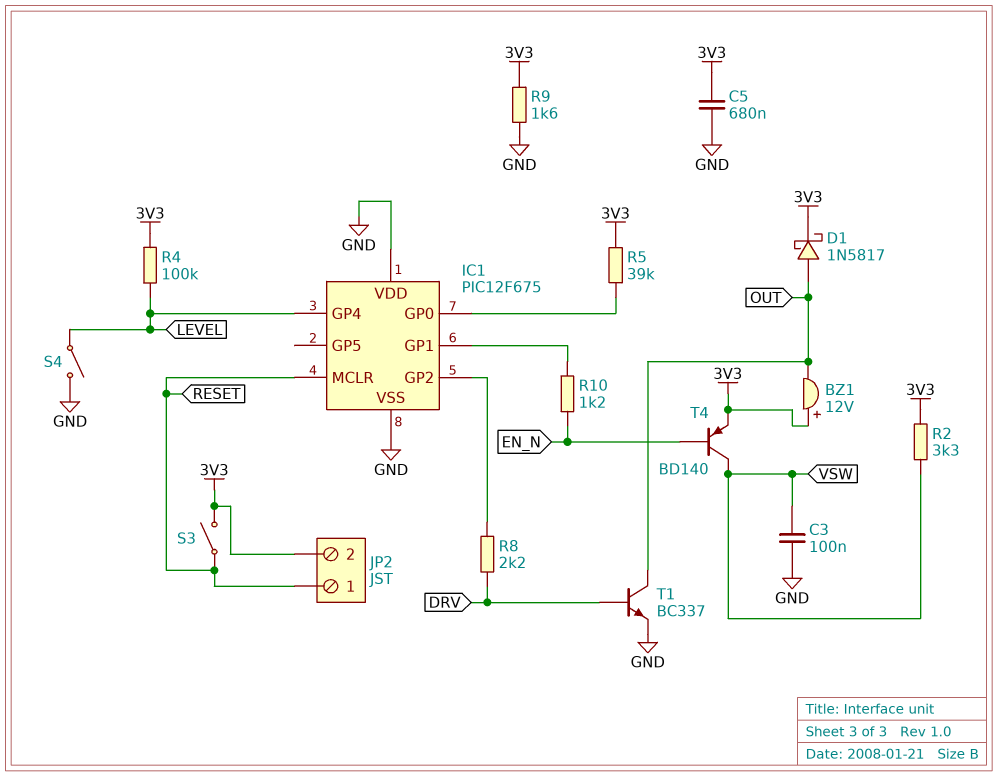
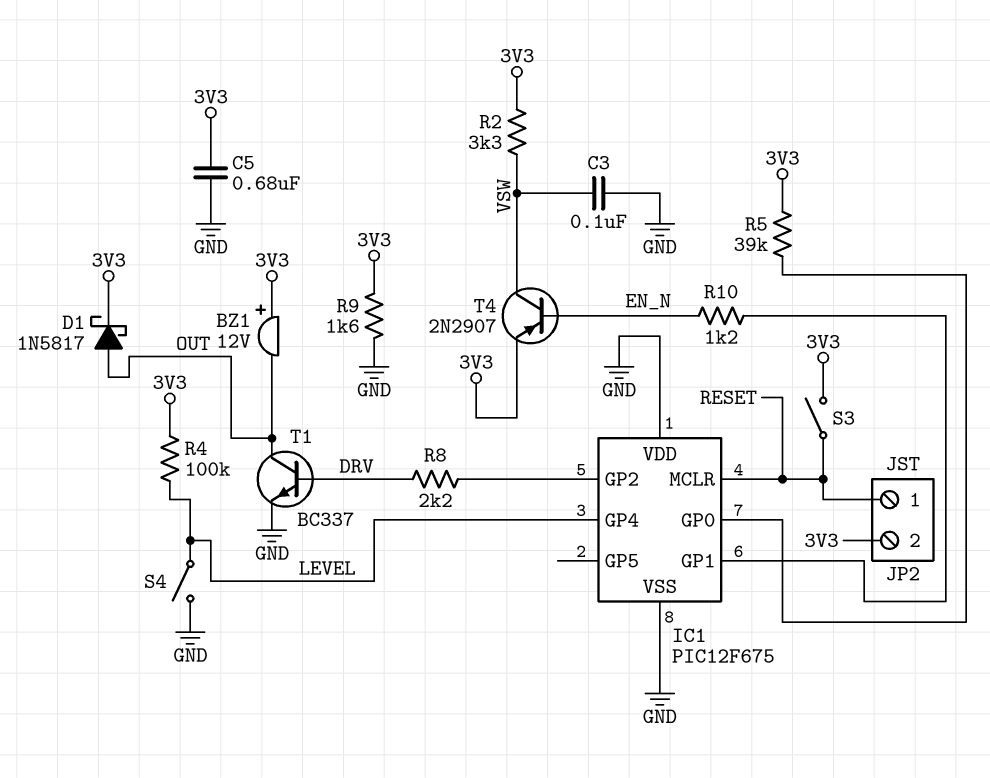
T4: PNP BD140 (B EN_N, C VSW, E 3V3) -> PNP 2N2907 (B EN_N, C VSW, E 3V3)

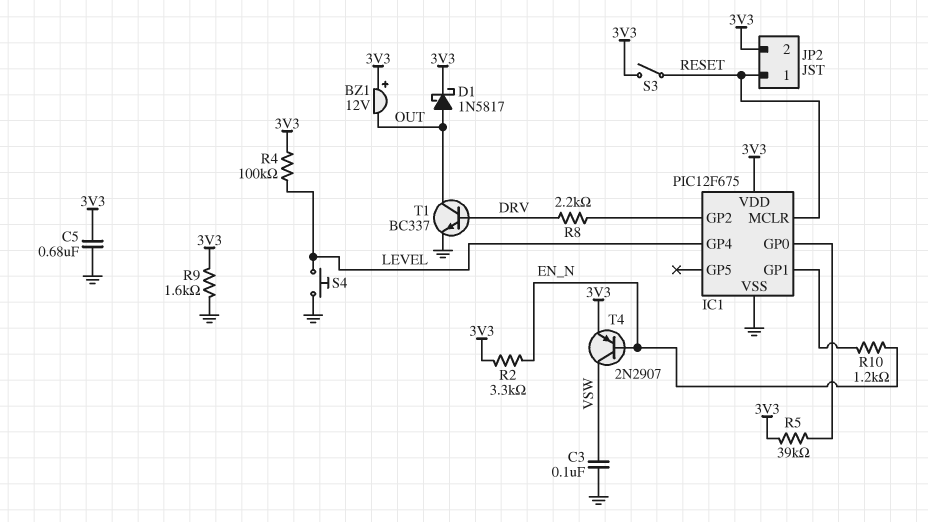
IC1 pin VDD: GND -> 3V3
R2: 3.3k (3V3, VSW) -> 3.3k (3V3, EN_N)
S4: switch (GND, LEVEL) -> button (GND, LEVEL)

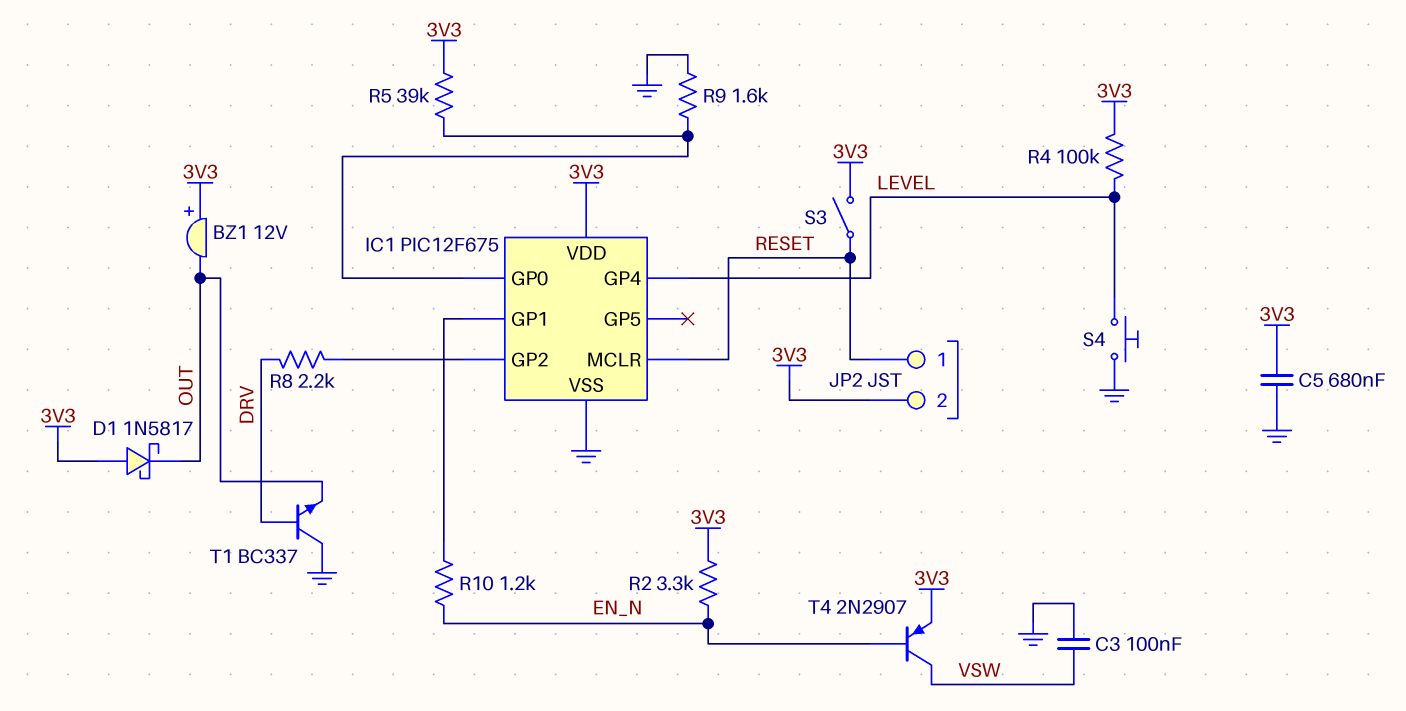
D1: schottky 1N5817 (A OUT, K 3V3) -> schottky 1N5817 (A 3V3, K OUT)
R9: 1.6k (3V3, GND) -> 1.6k (GND, IC1/GP0)
T1: NPN BC337 (B DRV, C OUT, E GND) -> NPN BC337 (B DRV, C GND, E OUT)

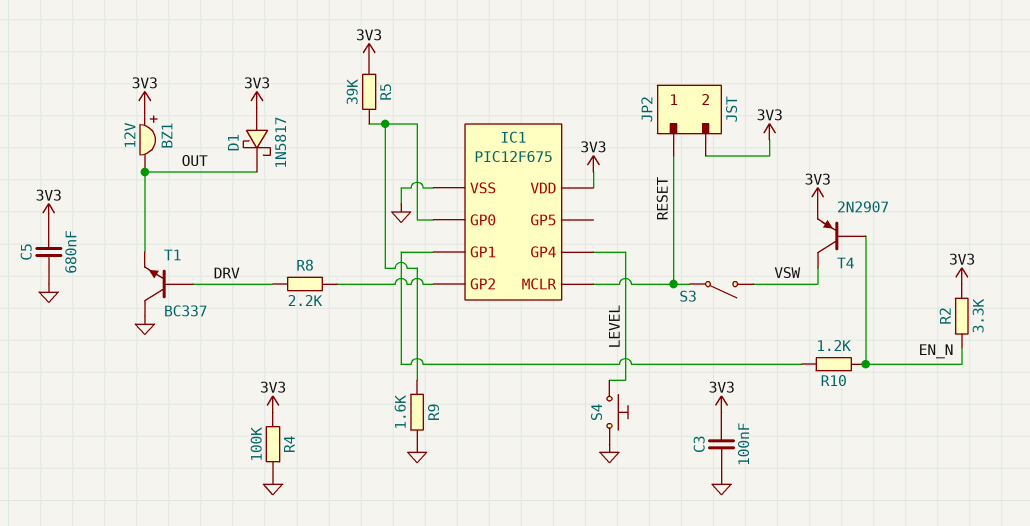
C3: 100nF (GND, VSW) -> 100nF (3V3, GND)
R4: 100k (3V3, LEVEL) -> 100k (3V3, GND)
S3: switch (3V3, RESET) -> switch (RESET, VSW)

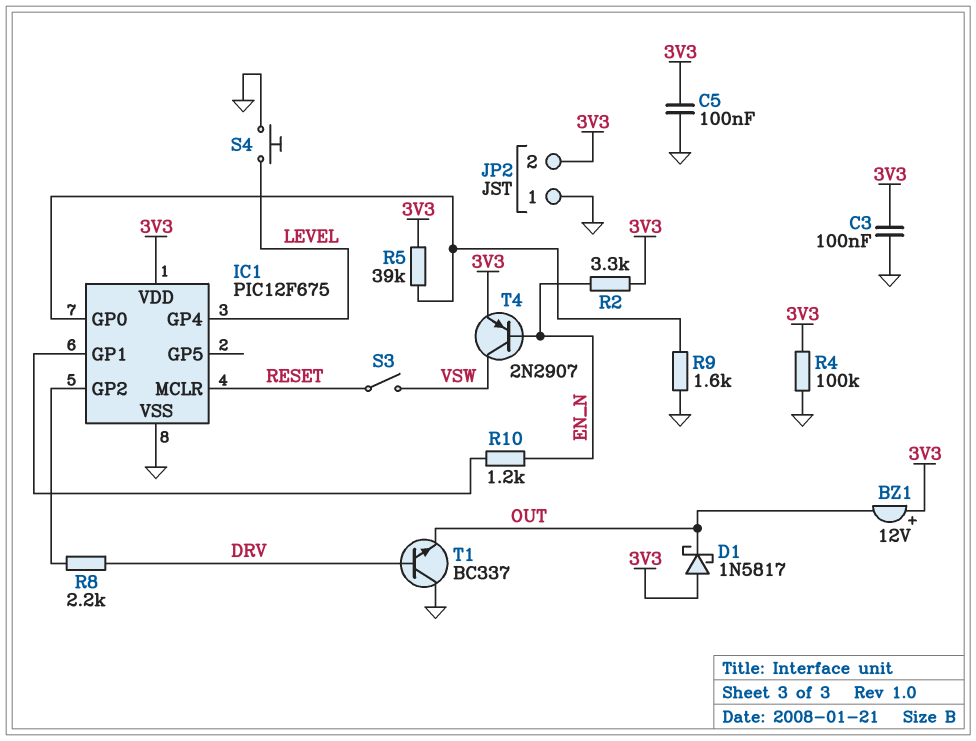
C5: 680nF (3V3, GND) -> 100nF (3V3, GND)
JP2 pin 1: RESET -> GND

